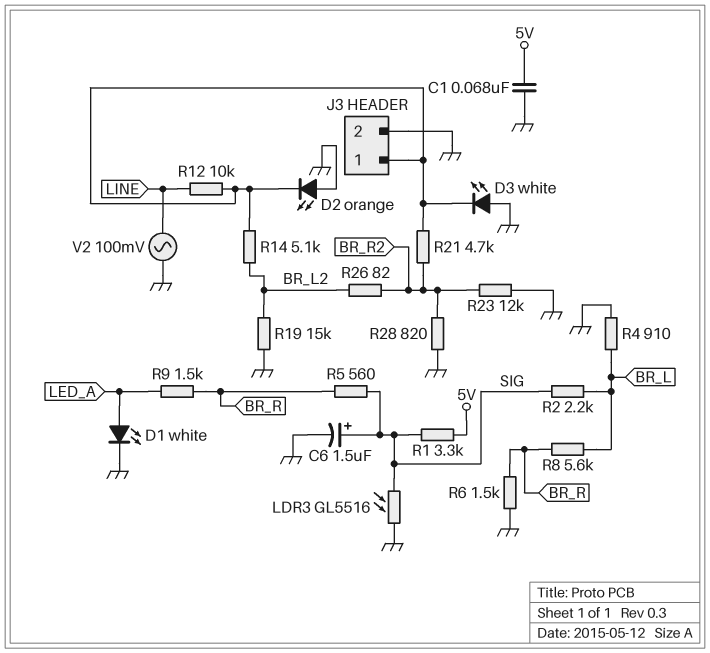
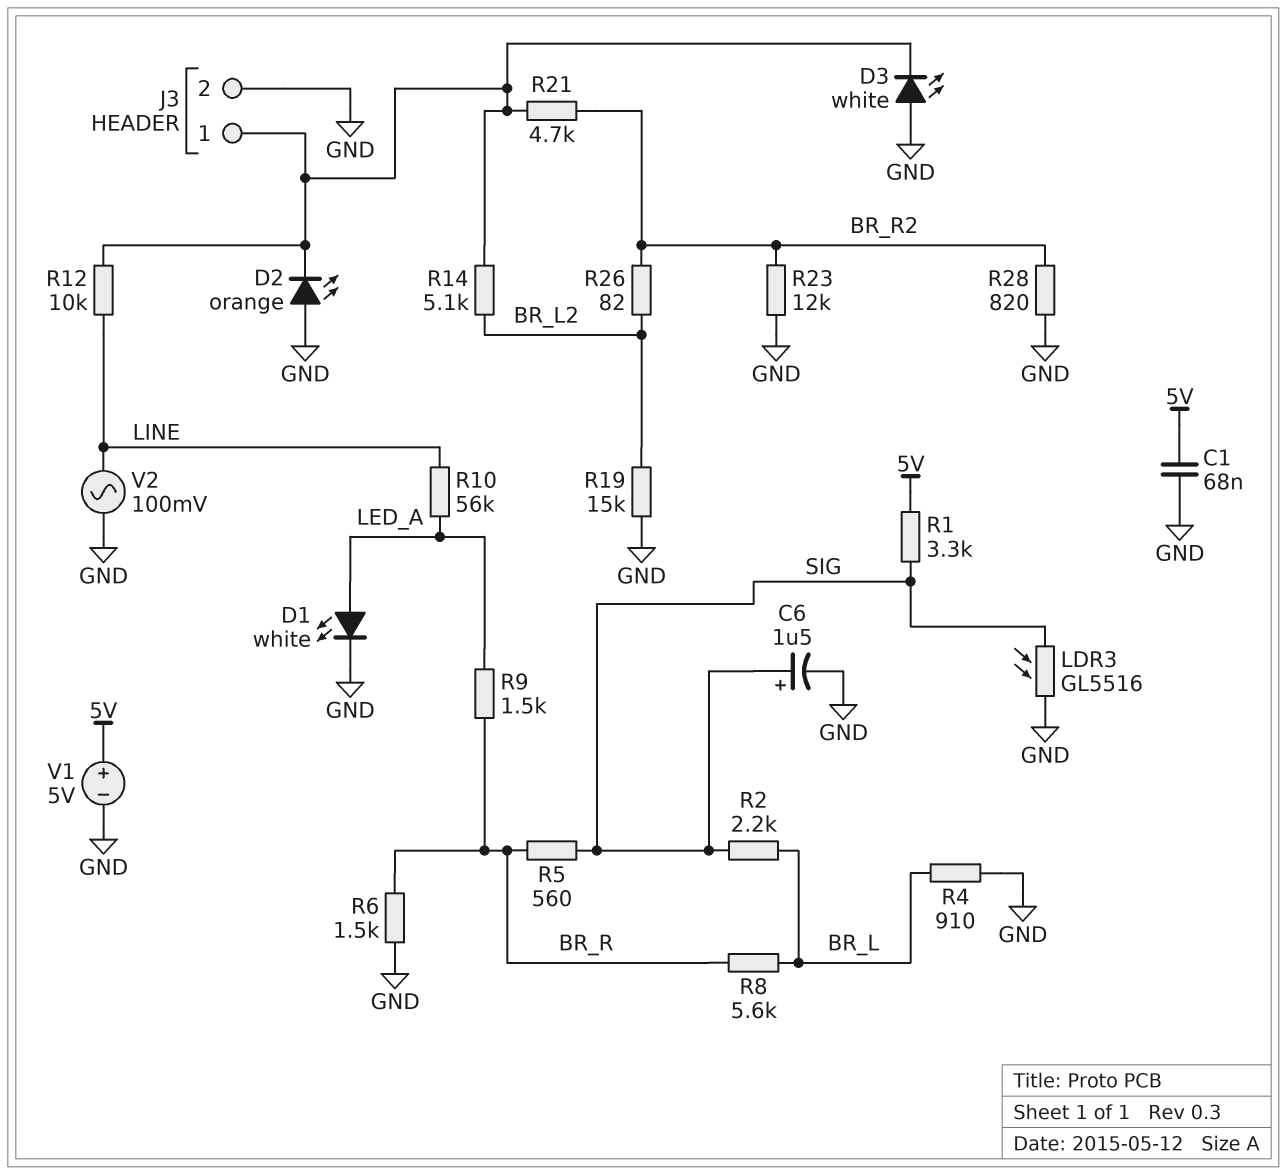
R10: none -> 56k (LED_A, LINE)
V1: none -> 5V (plus 5V, minus GND)

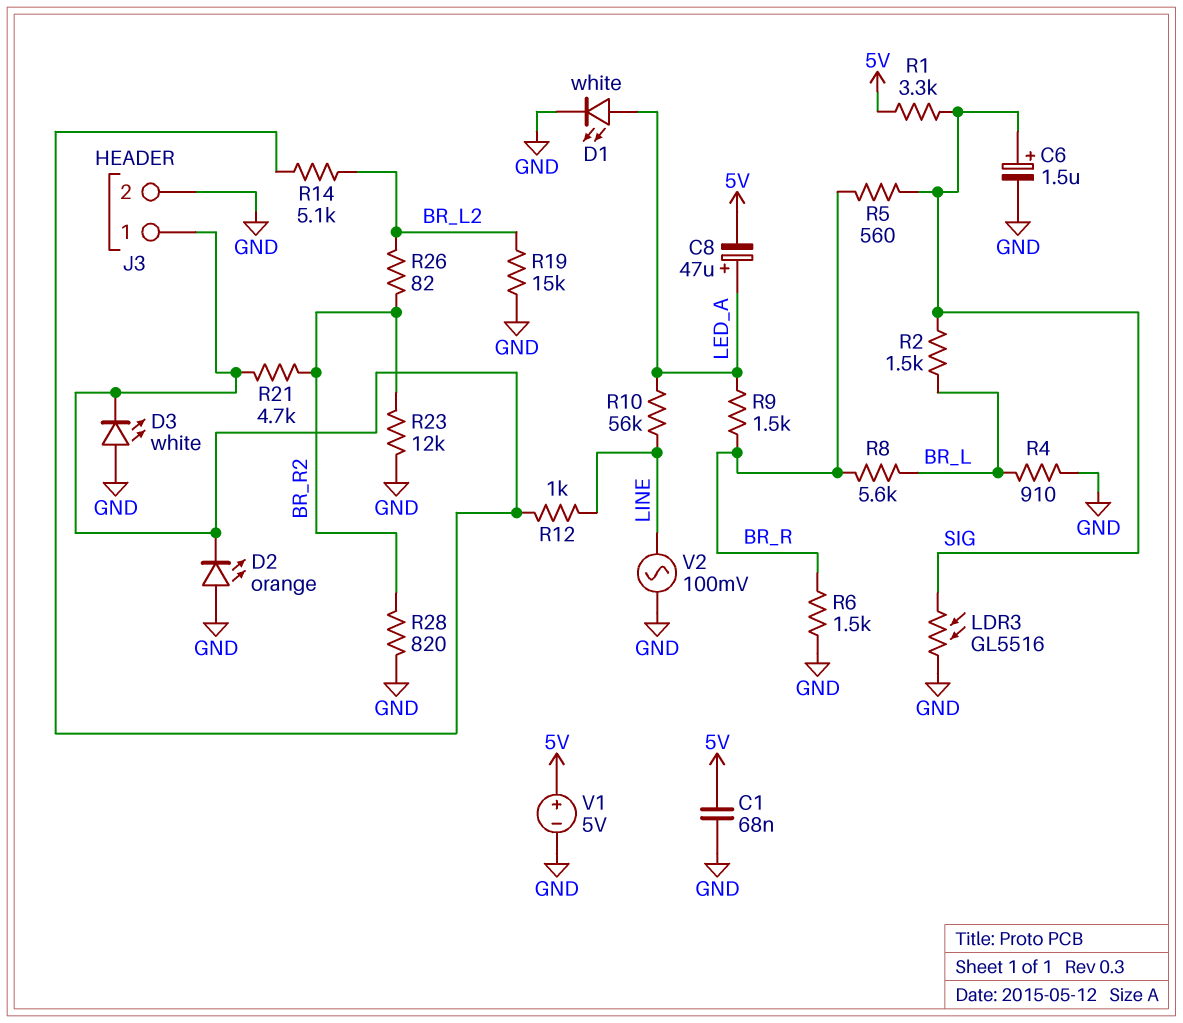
C8: none -> 47uF (plus LED_A, minus 5V)
R2: 2.2k (BR_L, SIG) -> 1.5k (BR_L, SIG)
R12: 10k (J3/1, LINE) -> 1k (J3/1, LINE)

